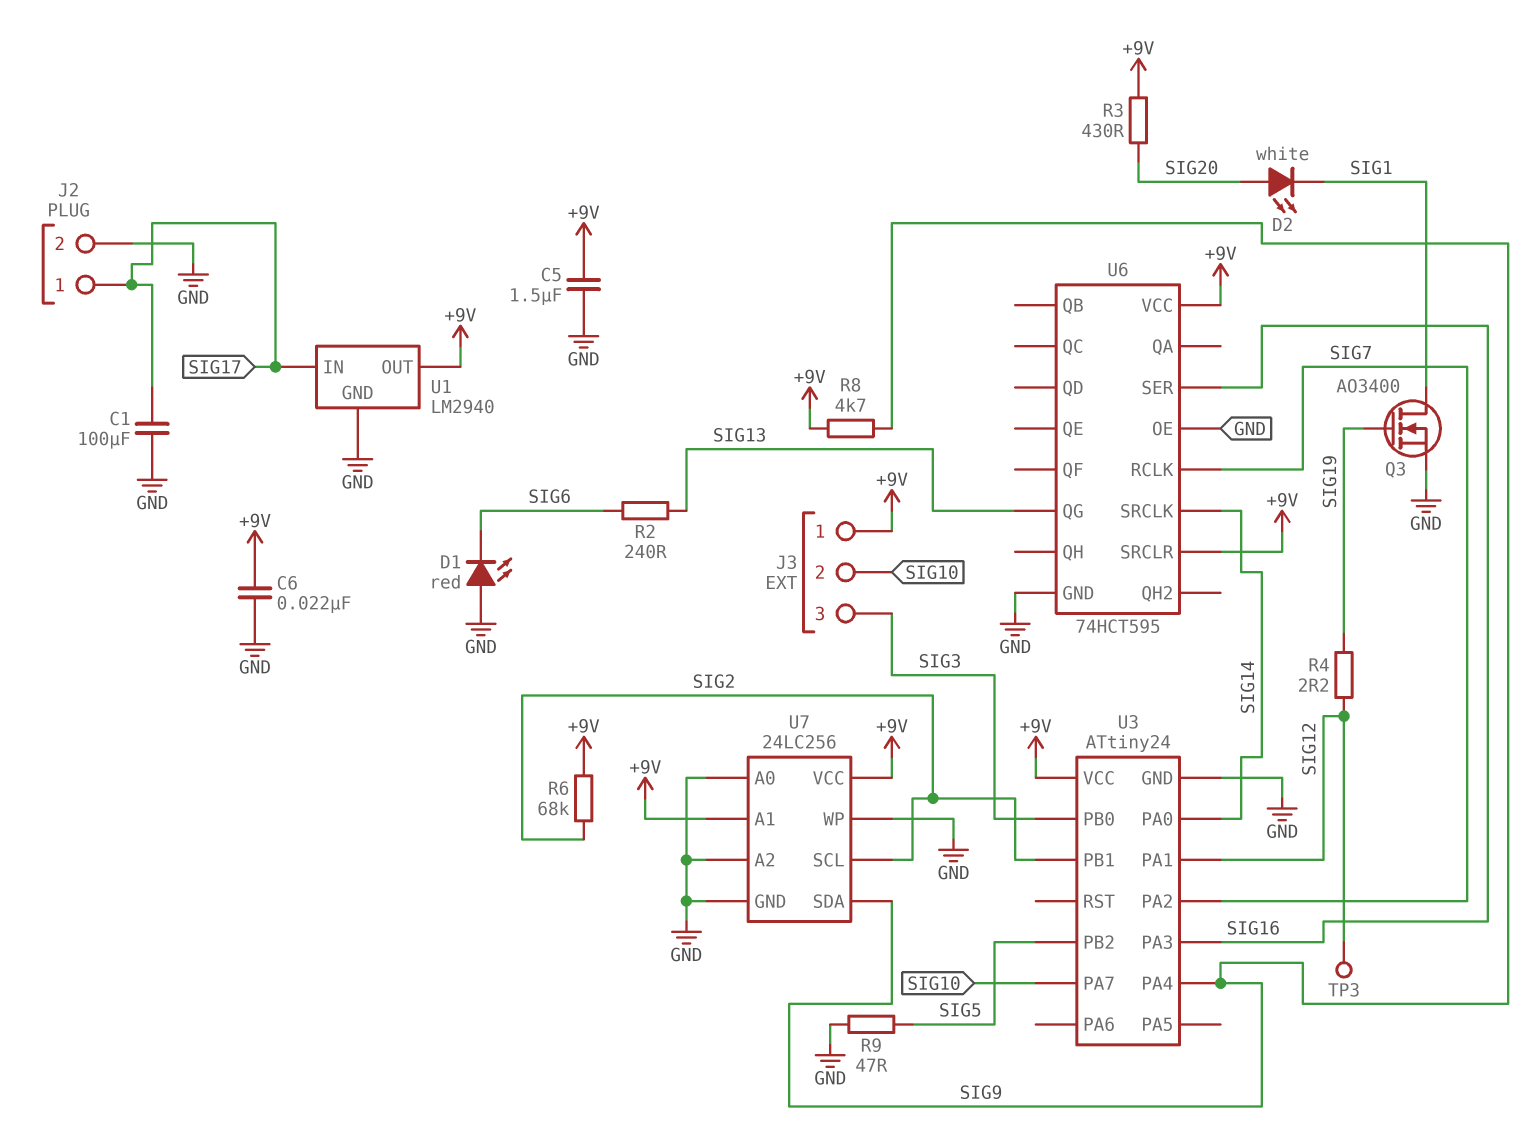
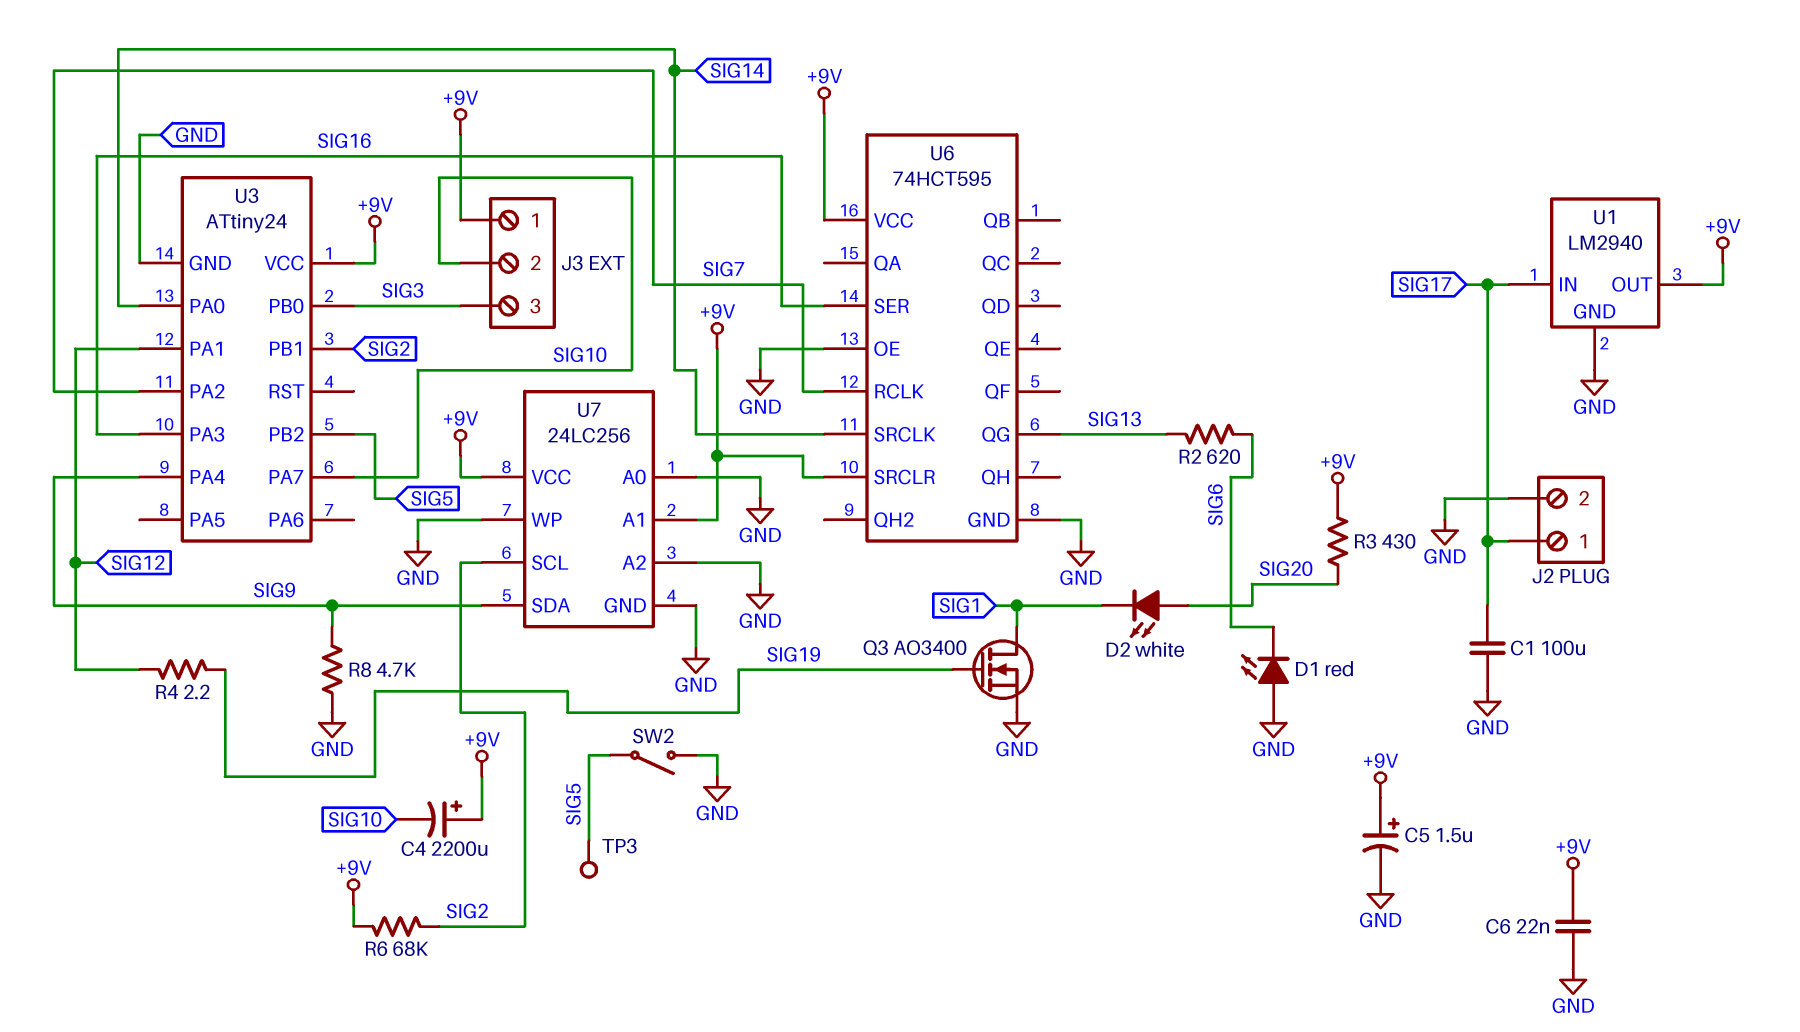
C4: none -> 2200uF (plus +9V, minus SIG10)
C5: 1.5uF (+9V, GND) -> 1.5uF (plus +9V, minus GND)
R2: 240 (SIG6, SIG13) -> 620 (SIG6, SIG13)
R8: 4.7k (+9V, SIG9) -> 4.7k (GND, SIG9)
R9: 47 (GND, SIG5) -> none
SW2: none -> switch (GND, SIG5)
TP3: test point (SIG12) -> test point (SIG5)

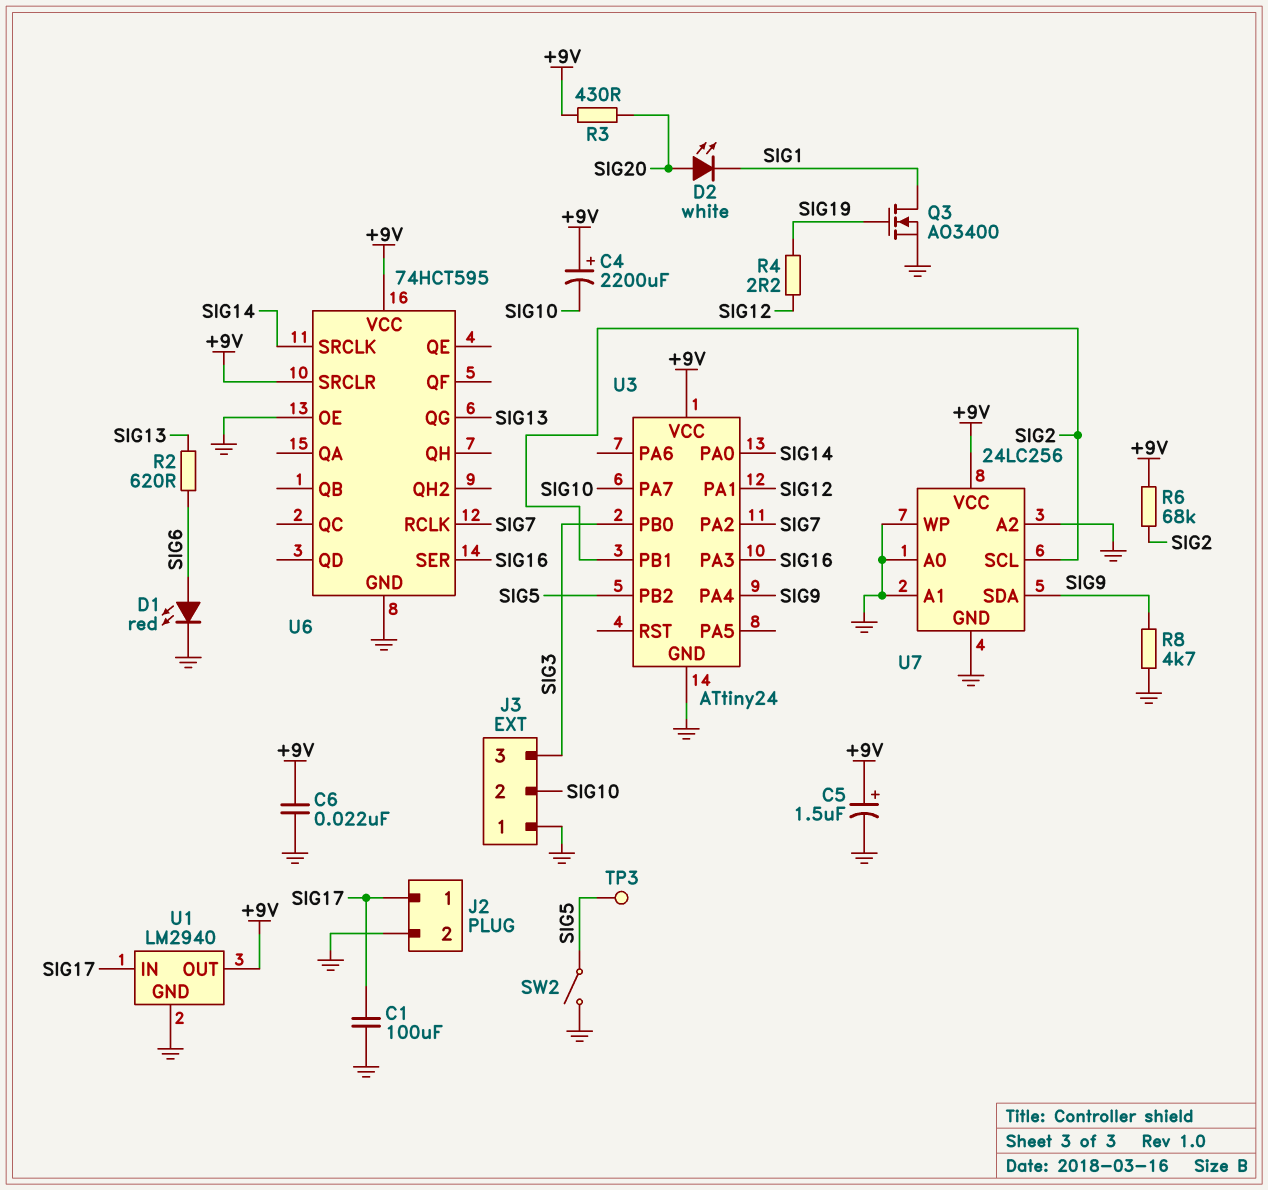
D1: LED red (A GND, K SIG6) -> LED red (A SIG6, K GND)
J3 pin 1: +9V -> GND
U7 pin A1: +9V -> GND

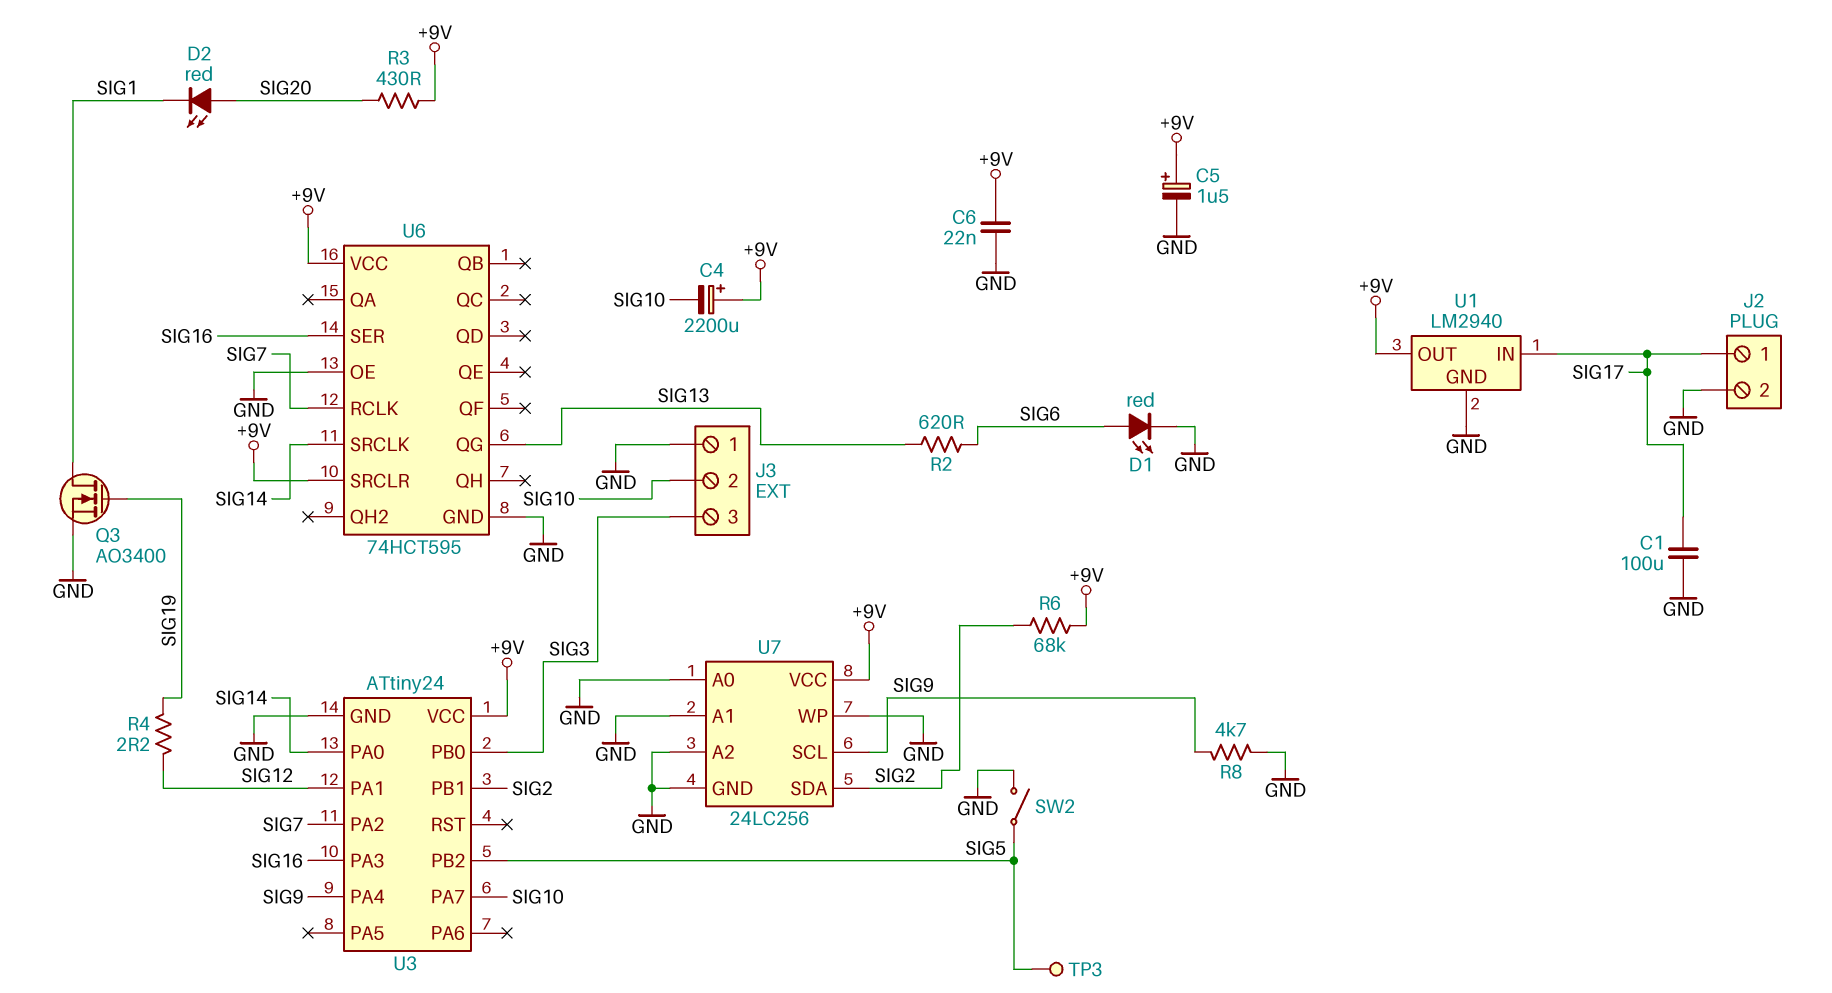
D2: LED white (A SIG20, K SIG1) -> LED red (A SIG20, K SIG1)
U7 pin SCL: SIG2 -> SIG9
U7 pin SDA: SIG9 -> SIG2

